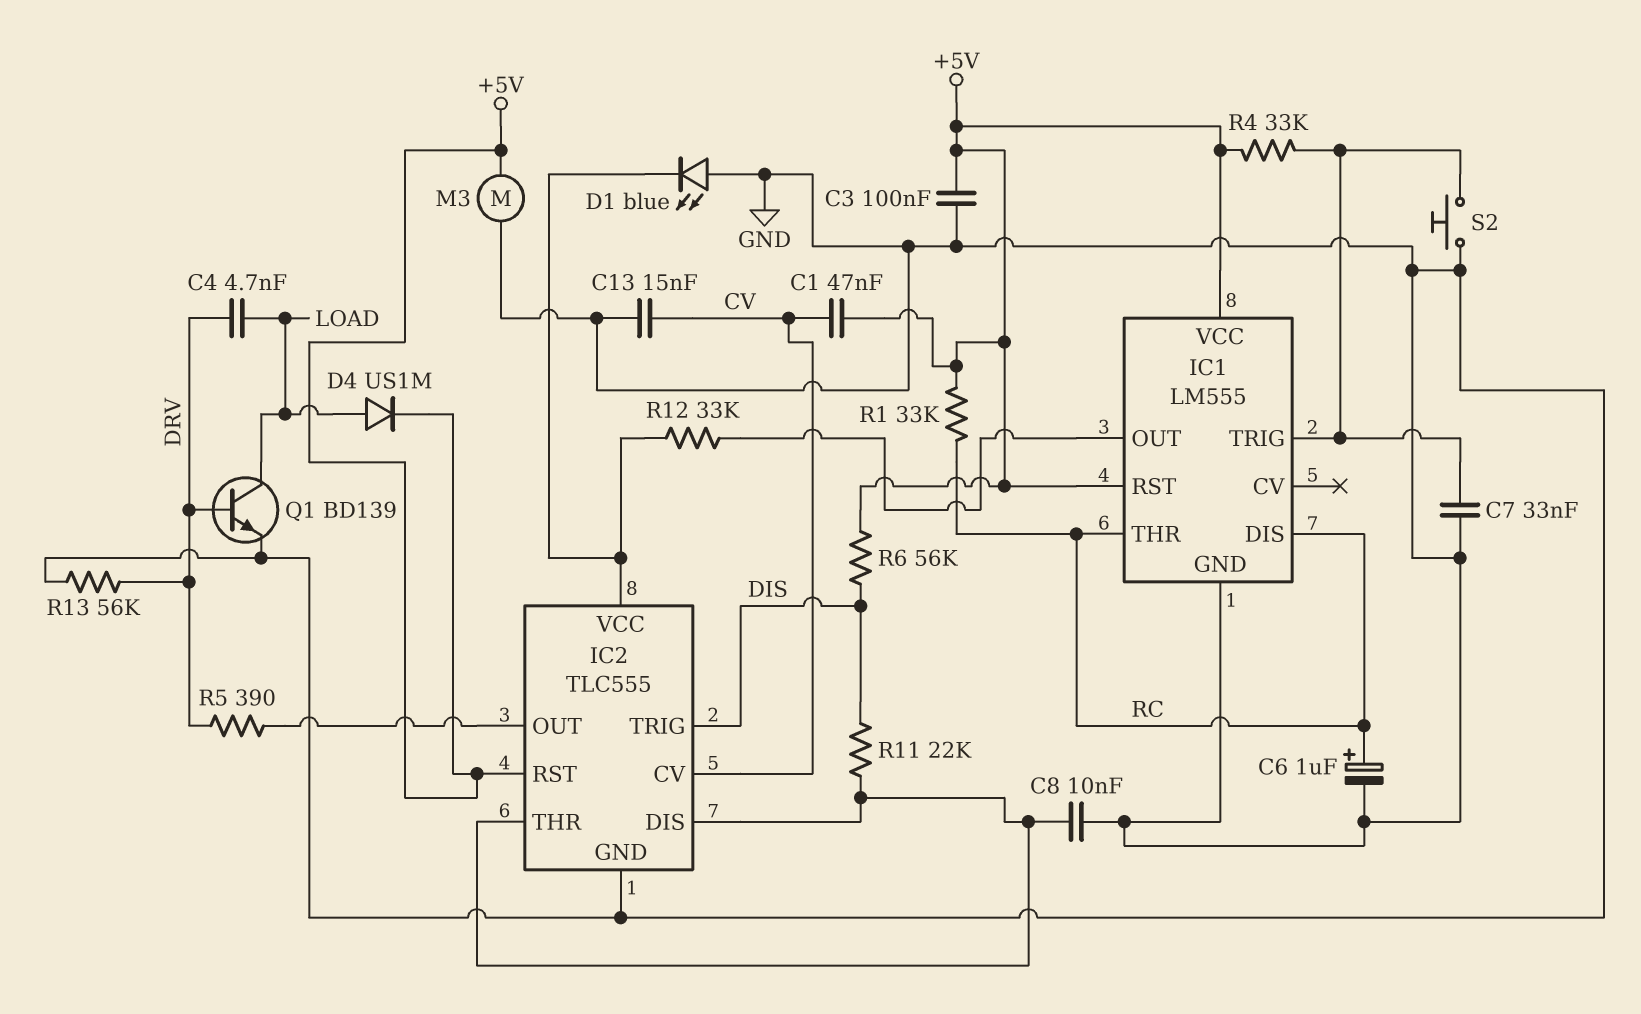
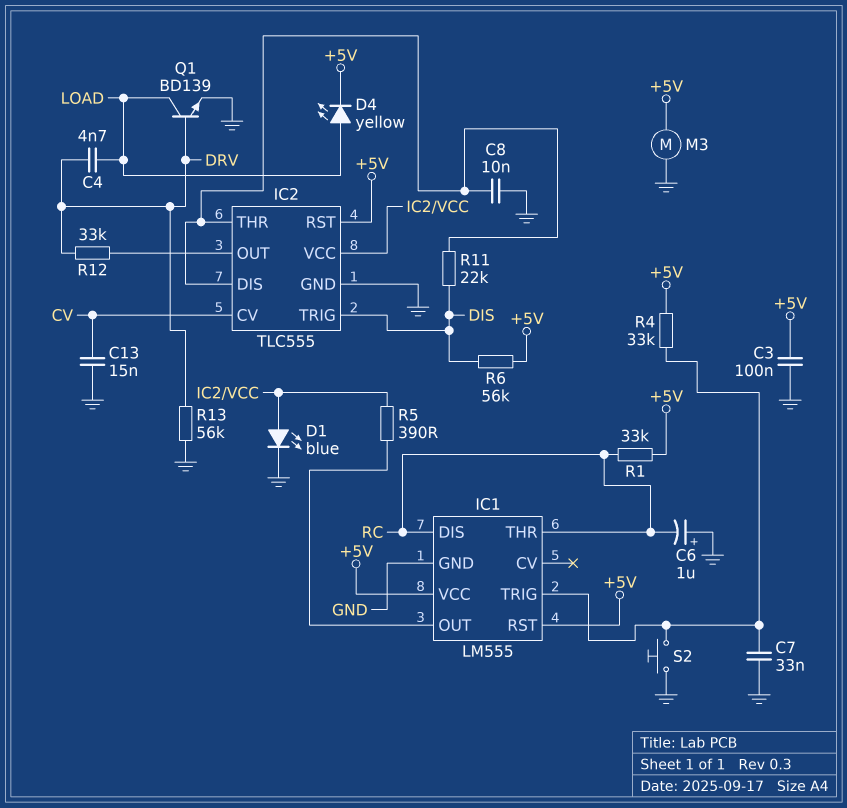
C1: 47nF (+5V, CV) -> none
C6: 1uF (plus RC, minus GND) -> 1uF (plus GND, minus RC)
D1: LED blue (A GND, K IC2/VCC) -> LED blue (A IC2/VCC, K GND)
D4: diode US1M (A LOAD, K +5V) -> LED yellow (A LOAD, K +5V)
R5: 390 (DRV, IC2/OUT) -> 390 (IC1/OUT, IC2/VCC)
R12: 33k (IC1/OUT, IC2/VCC) -> 33k (DRV, IC2/OUT)

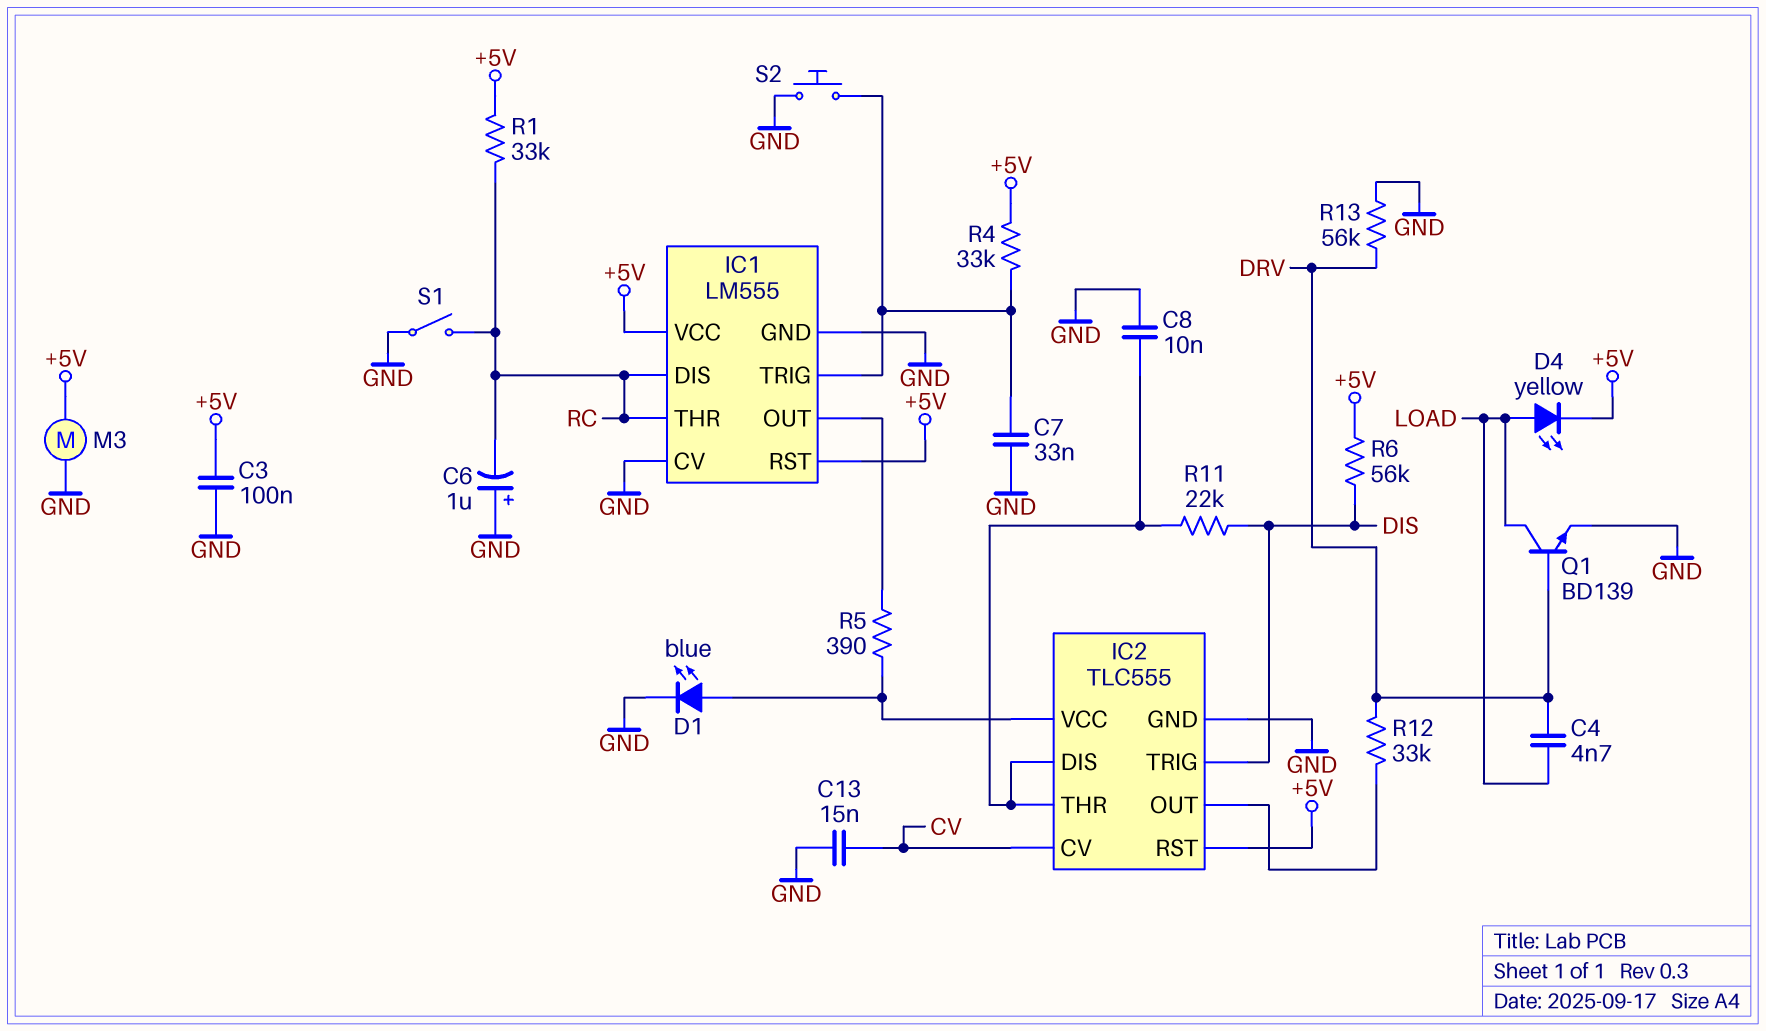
IC1 pin CV: none -> GND
S1: none -> switch (GND, RC)

